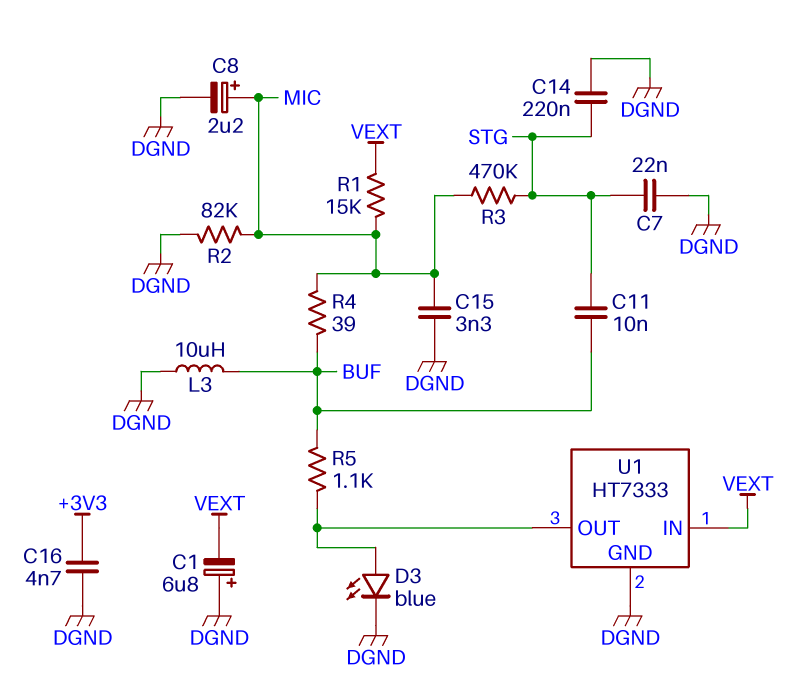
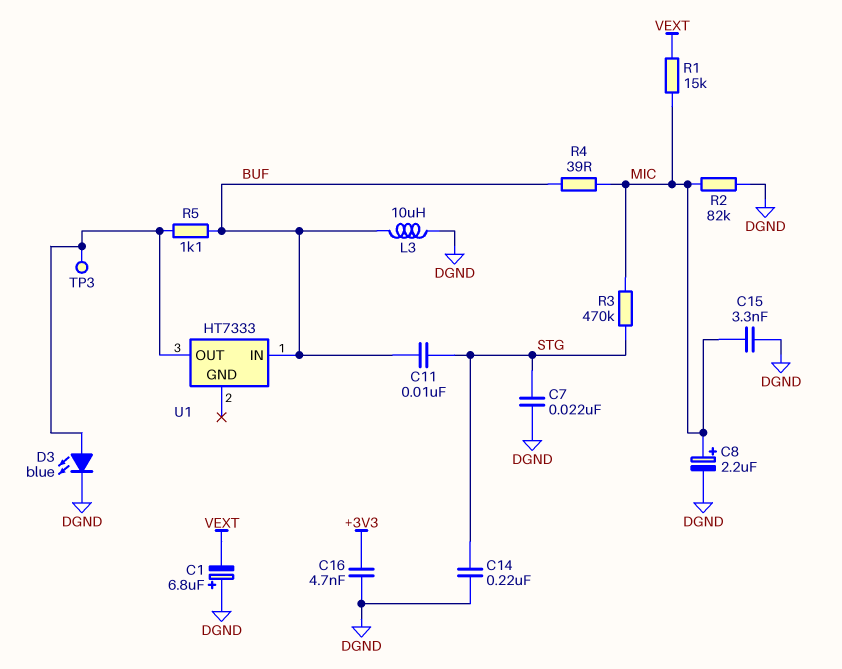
TP3: none -> test point (U1/OUT)
U1 pin GND: DGND -> none
U1 pin IN: VEXT -> BUF

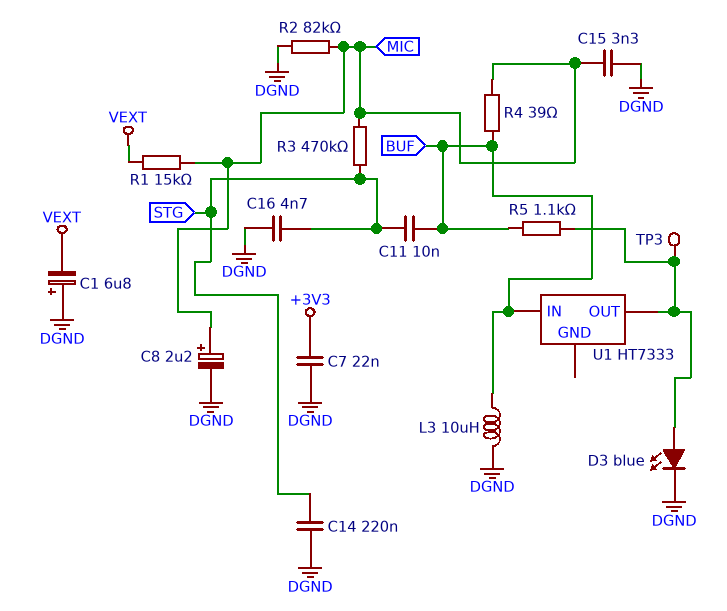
C7: 22nF (DGND, STG) -> 22nF (+3V3, DGND)
C16: 4.7nF (+3V3, DGND) -> 4.7nF (DGND, STG)

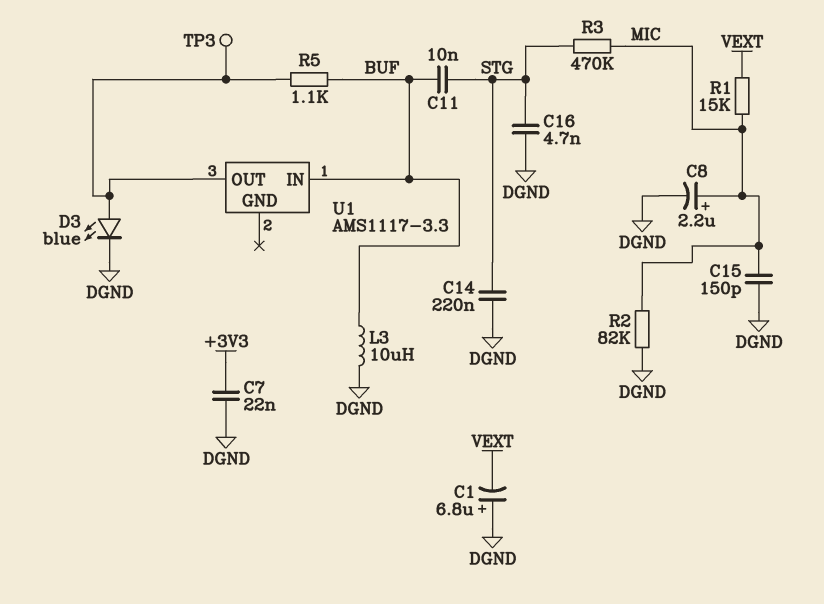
C15: 3.3nF (DGND, MIC) -> 150pF (DGND, MIC)
R4: 39 (BUF, MIC) -> none
U1: HT7333 -> AMS1117-3.3

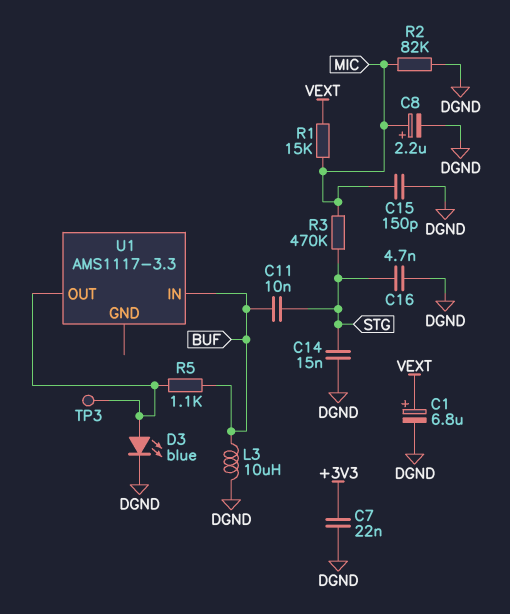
C1: 6.8uF (plus DGND, minus VEXT) -> 6.8uF (plus VEXT, minus DGND)
C14: 220nF (DGND, STG) -> 15nF (DGND, STG)

